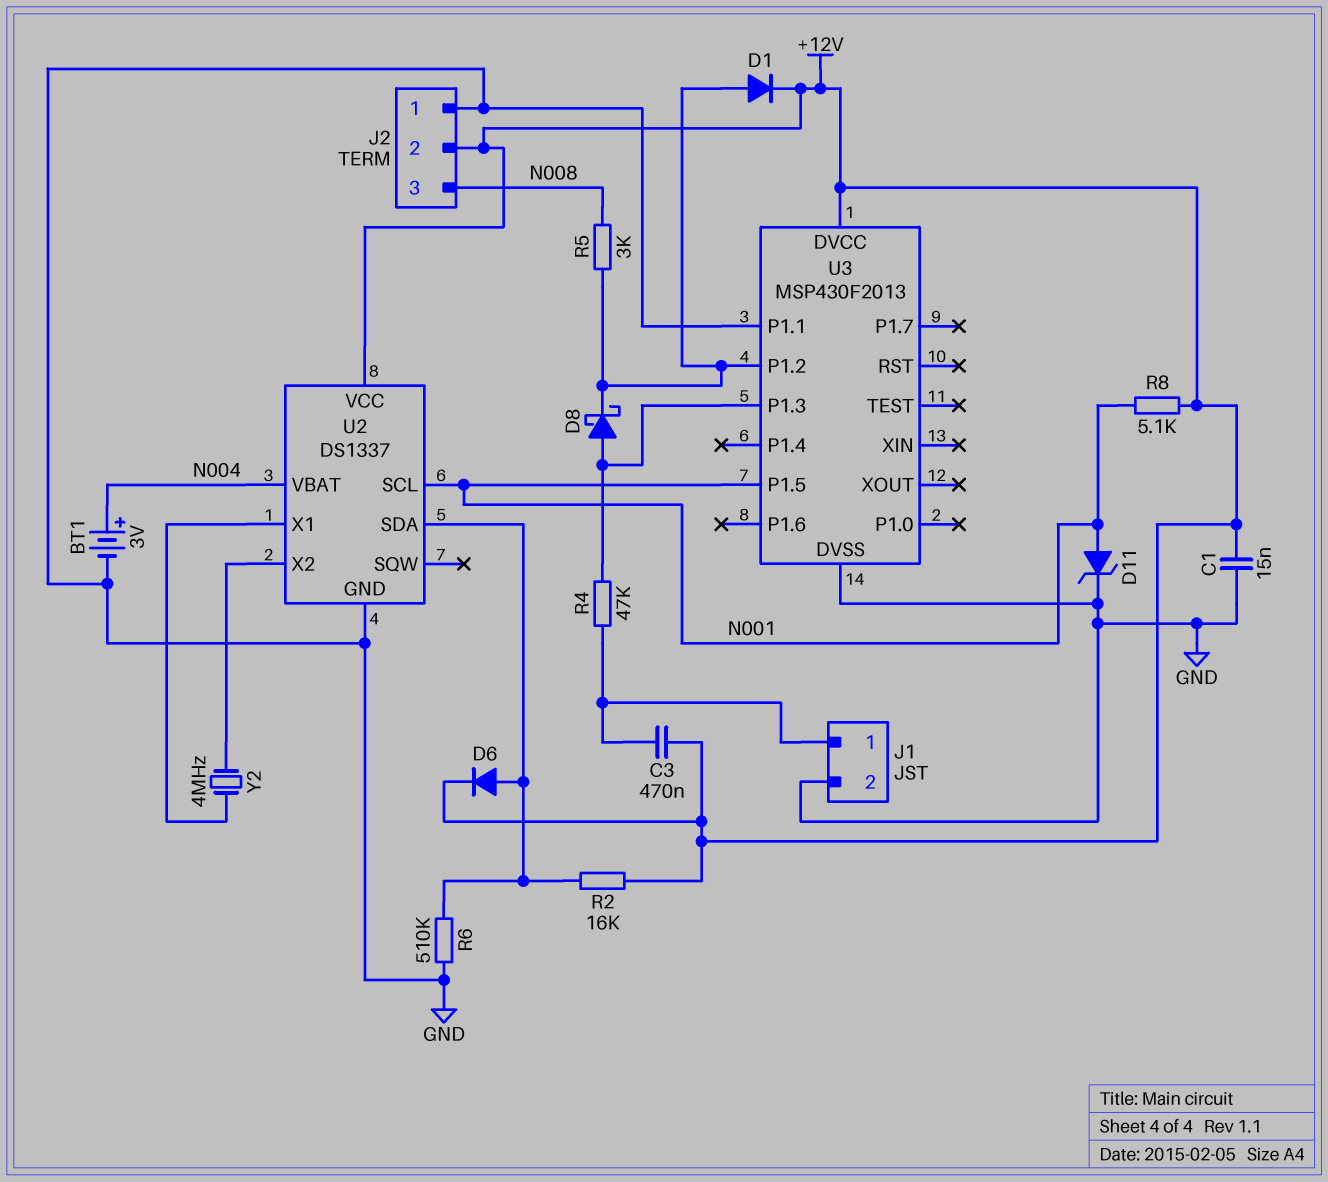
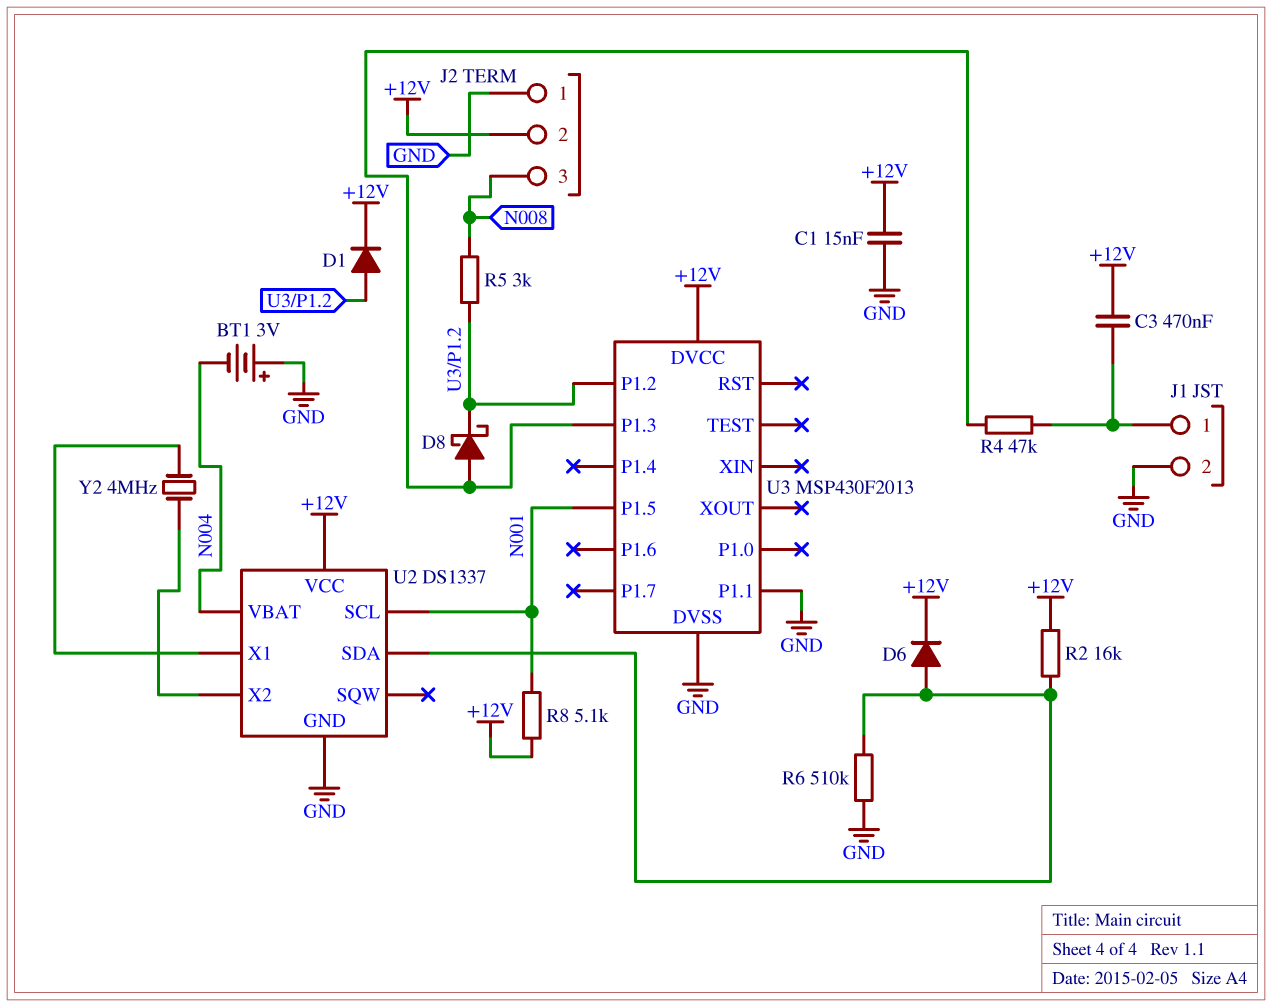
BT1: 3V (plus N004, minus GND) -> 3V (plus GND, minus N004)
D11: zener (A N001, K GND) -> none

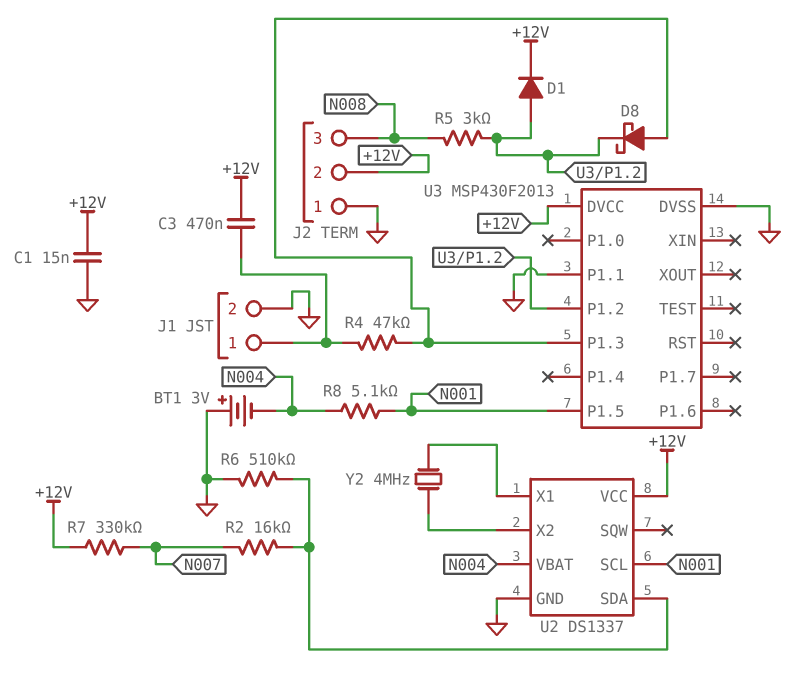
D6: diode (A U2/SDA, K +12V) -> none
R2: 16k (+12V, U2/SDA) -> 16k (N007, U2/SDA)
R7: none -> 330k (+12V, N007)
R8: 5.1k (+12V, N001) -> 5.1k (N001, N004)

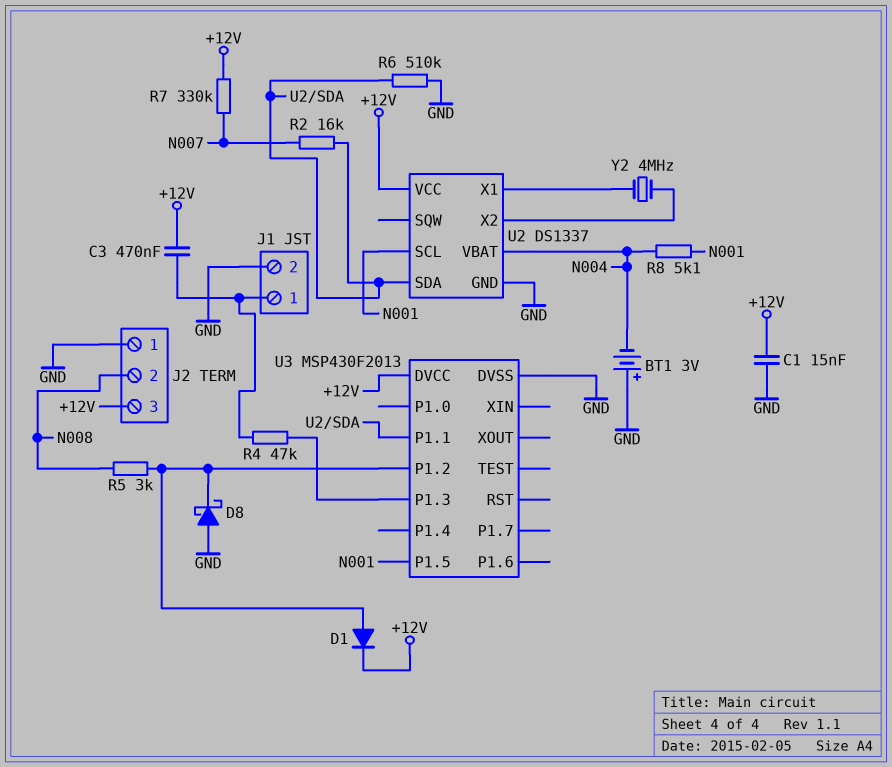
D8: schottky (A U3/P1.3, K U3/P1.2) -> schottky (A GND, K U3/P1.2)
J2 pin 2: +12V -> N008
J2 pin 3: N008 -> +12V
U3 pin P1.1: GND -> U2/SDA

